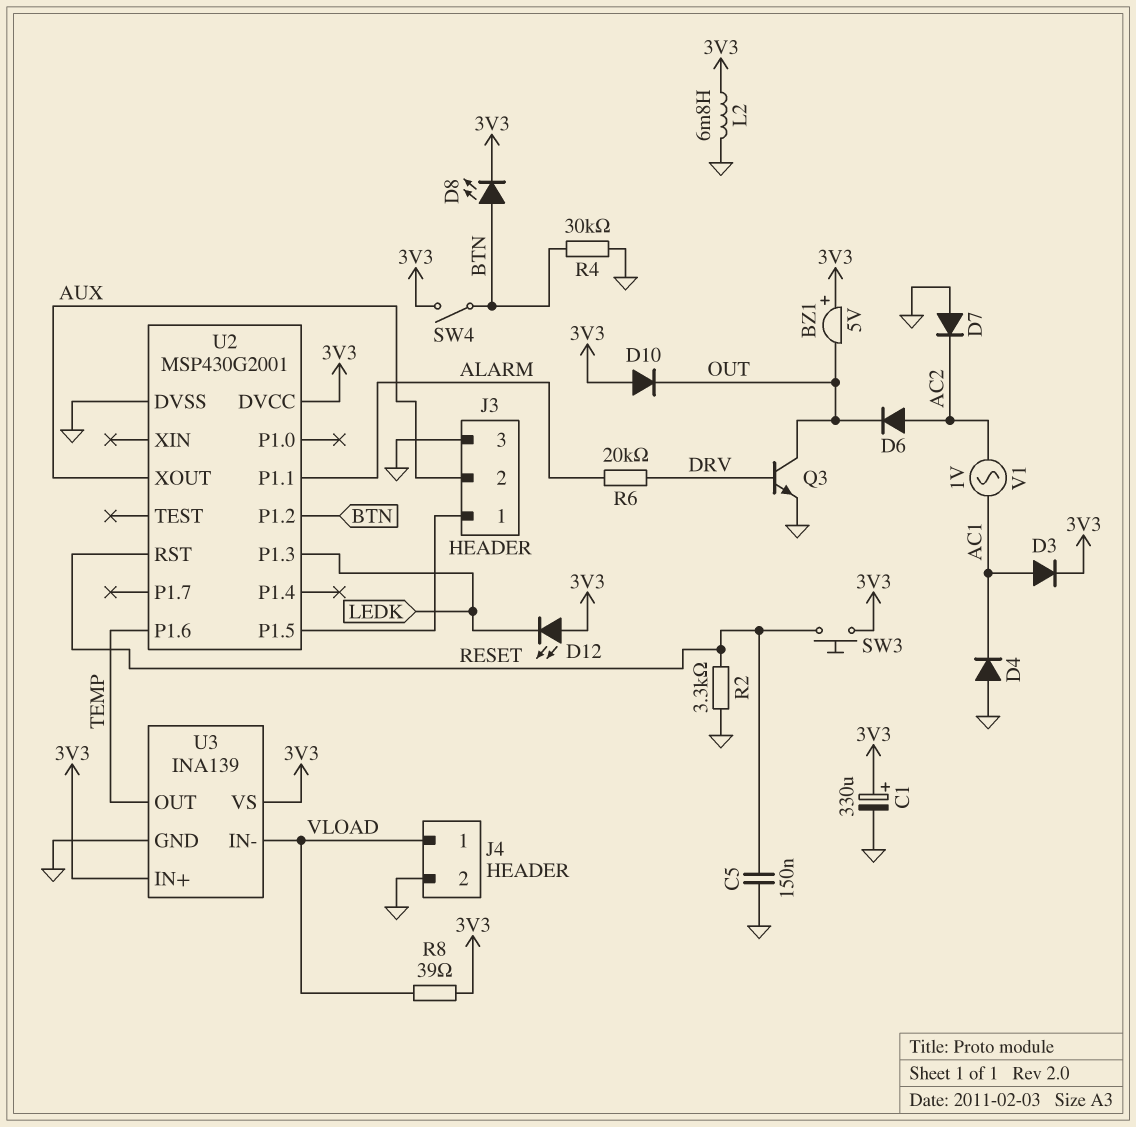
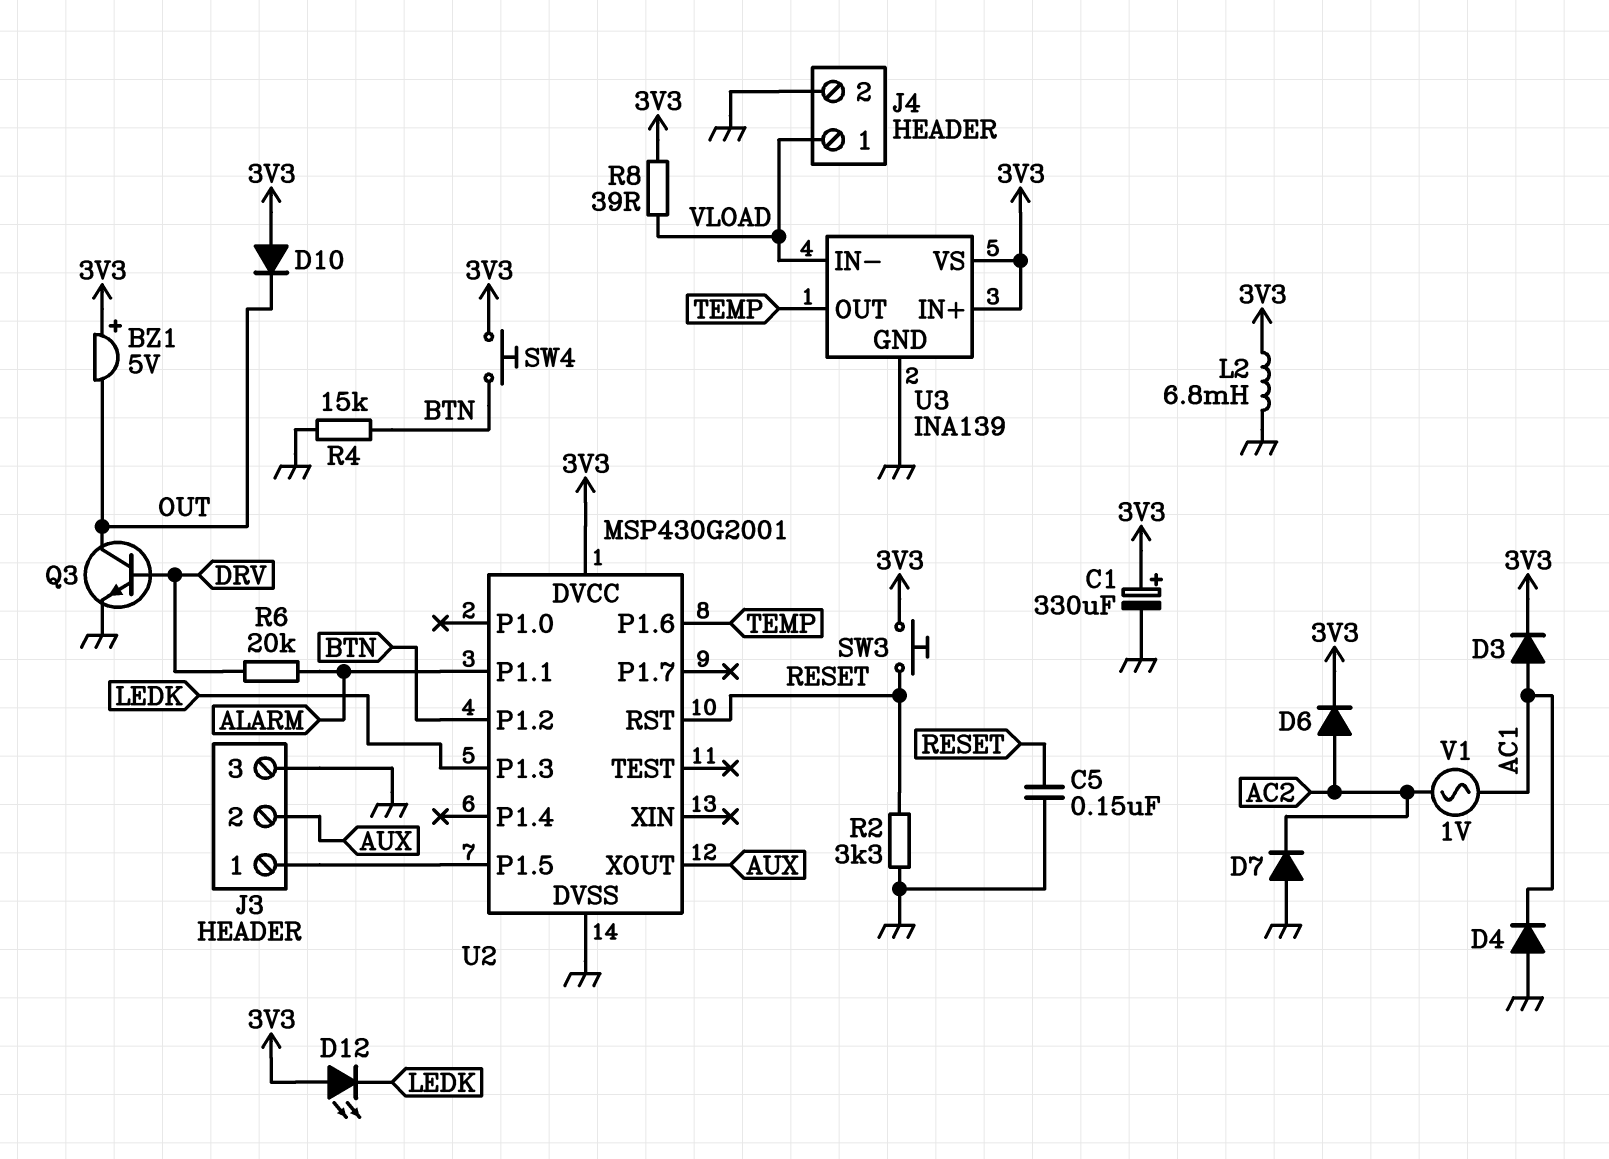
D6: diode (A AC2, K OUT) -> diode (A AC2, K 3V3)
D8: LED (A BTN, K 3V3) -> none
R4: 30k (BTN, GND) -> 15k (BTN, GND)
SW4: switch (3V3, BTN) -> button (3V3, BTN)

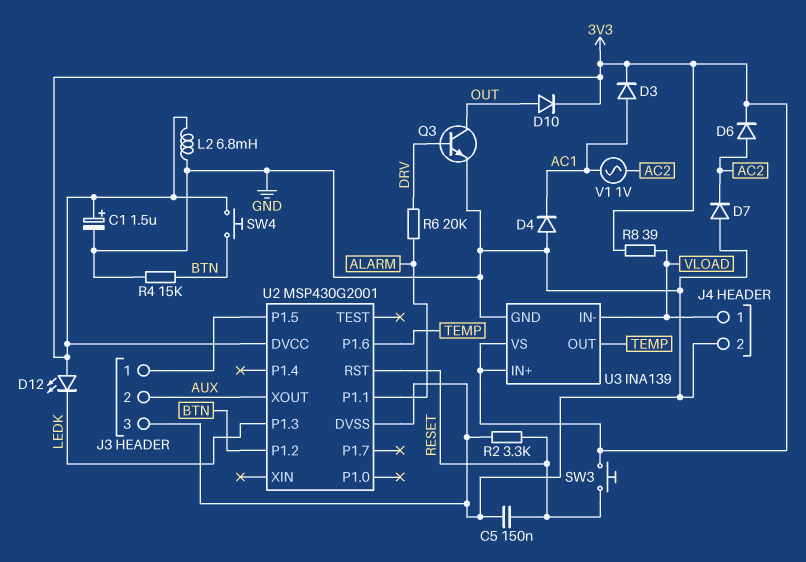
BZ1: buzzer 5V (plus 3V3, minus OUT) -> none
C1: 330uF (plus 3V3, minus GND) -> 1.5uF (plus 3V3, minus GND)
D10: diode (A 3V3, K OUT) -> diode (A OUT, K 3V3)

